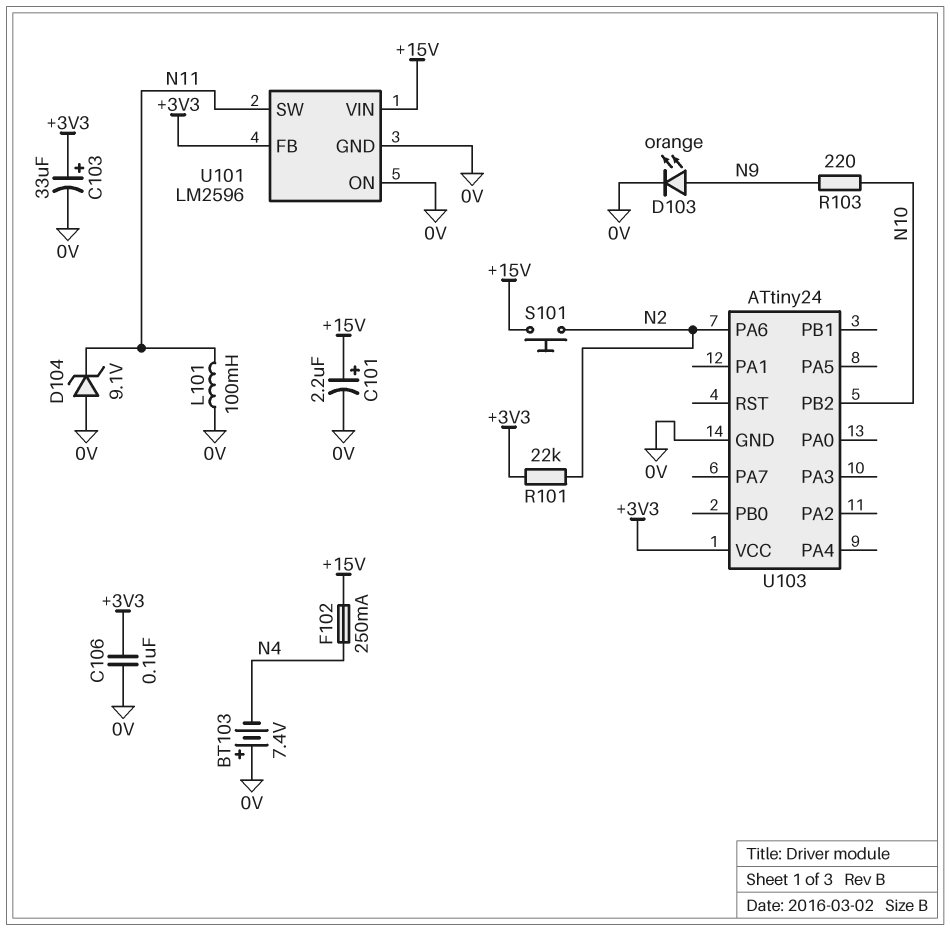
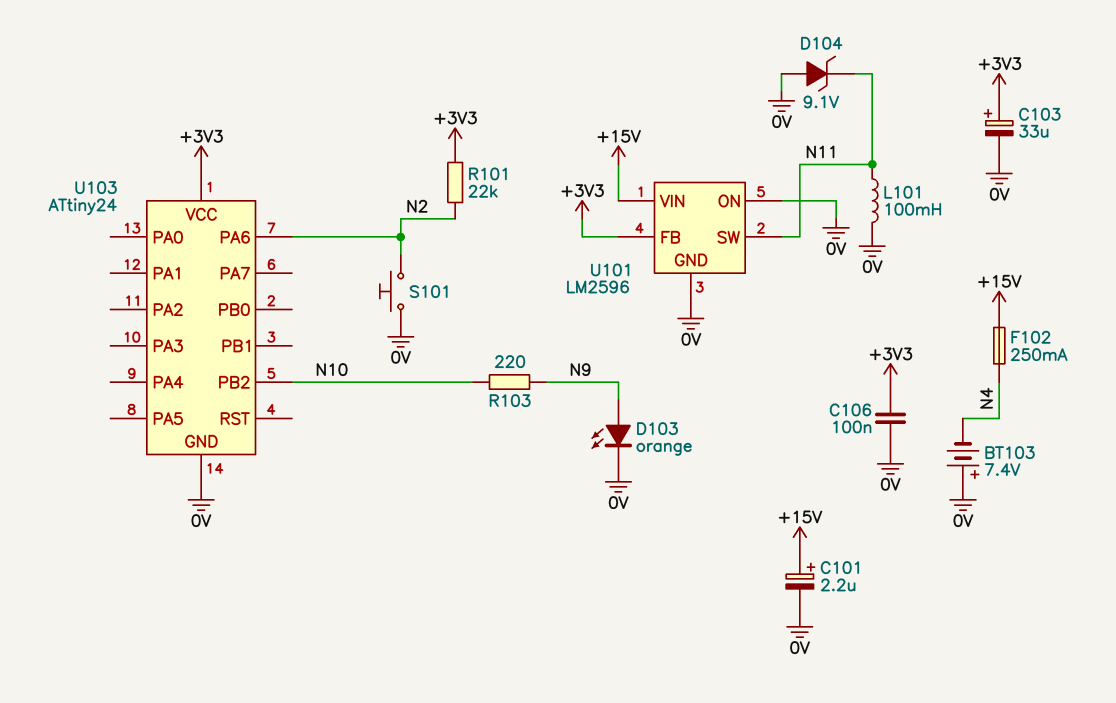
S101: button (+15V, N2) -> button (0V, N2)

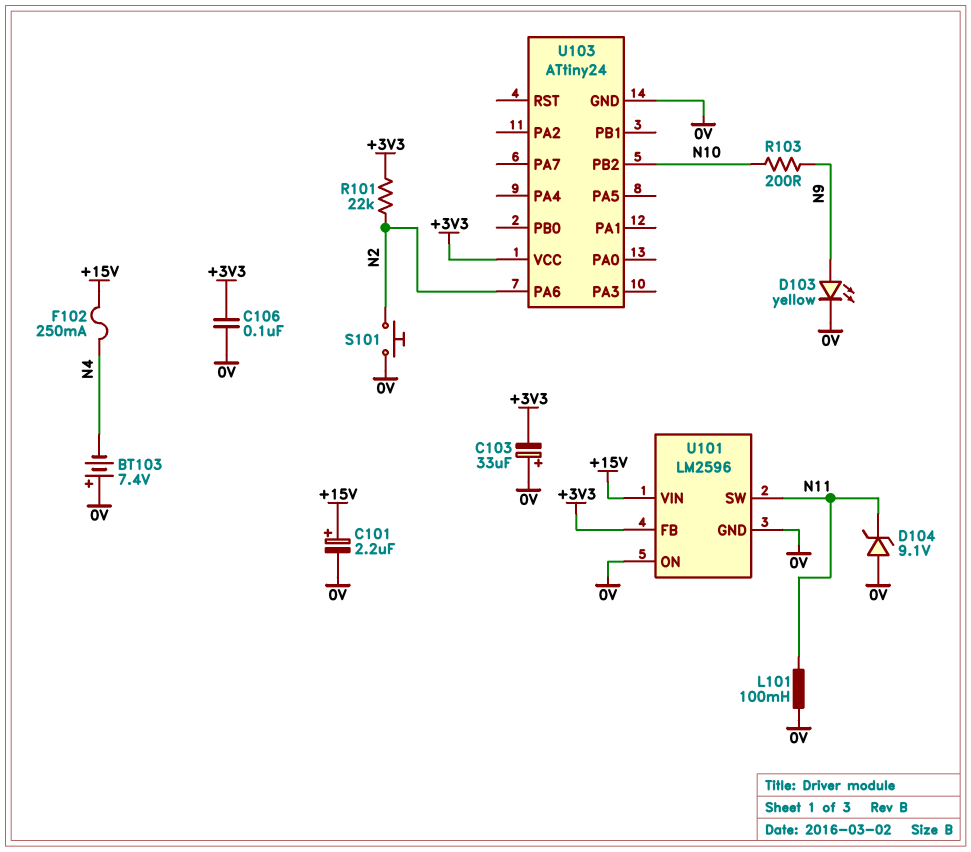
C103: 33uF (plus +3V3, minus 0V) -> 33uF (plus 0V, minus +3V3)
D103: LED orange (A N9, K 0V) -> LED yellow (A N9, K 0V)
R103: 220 (N9, N10) -> 200 (N9, N10)

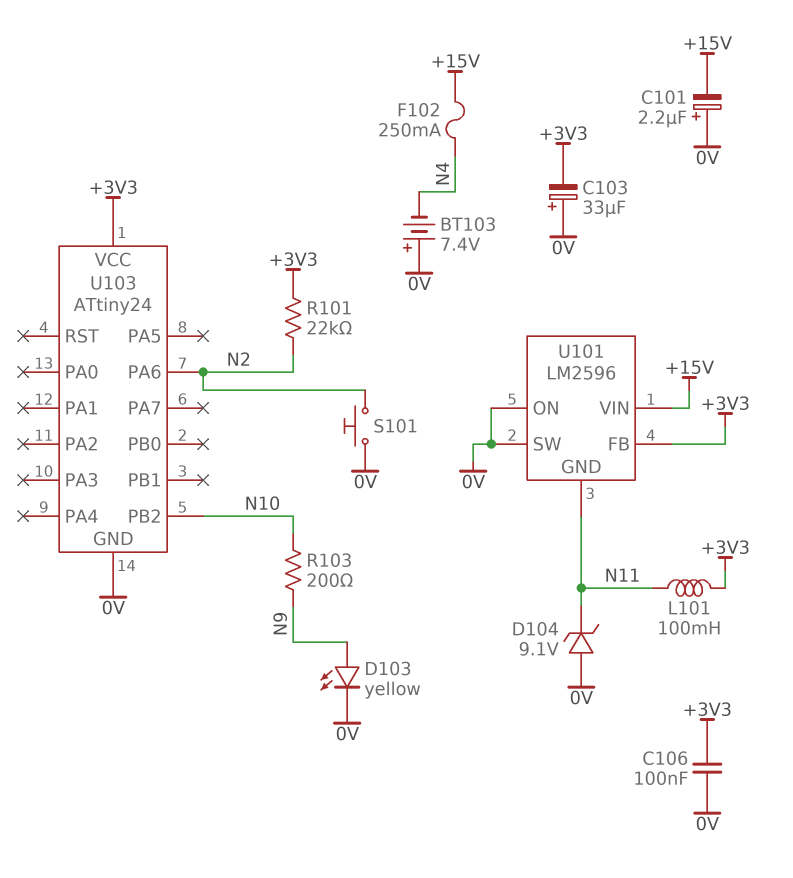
C101: 2.2uF (plus +15V, minus 0V) -> 2.2uF (plus 0V, minus +15V)
L101: 100mH (0V, N11) -> 100mH (+3V3, N11)
U101 pin GND: 0V -> N11
U101 pin SW: N11 -> 0V

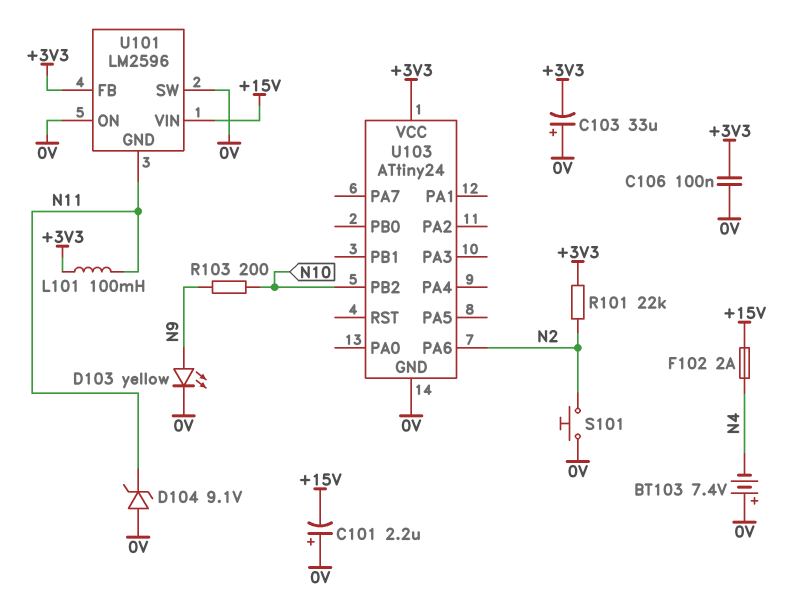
F102: 250mA (+15V, N4) -> 2A (+15V, N4)

